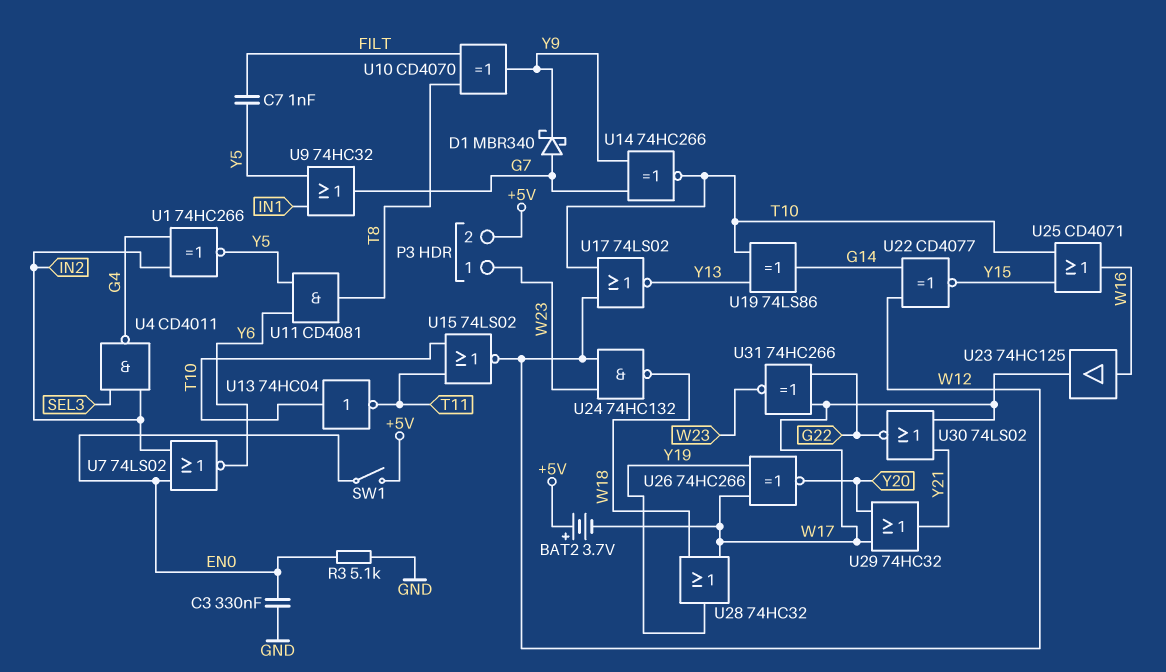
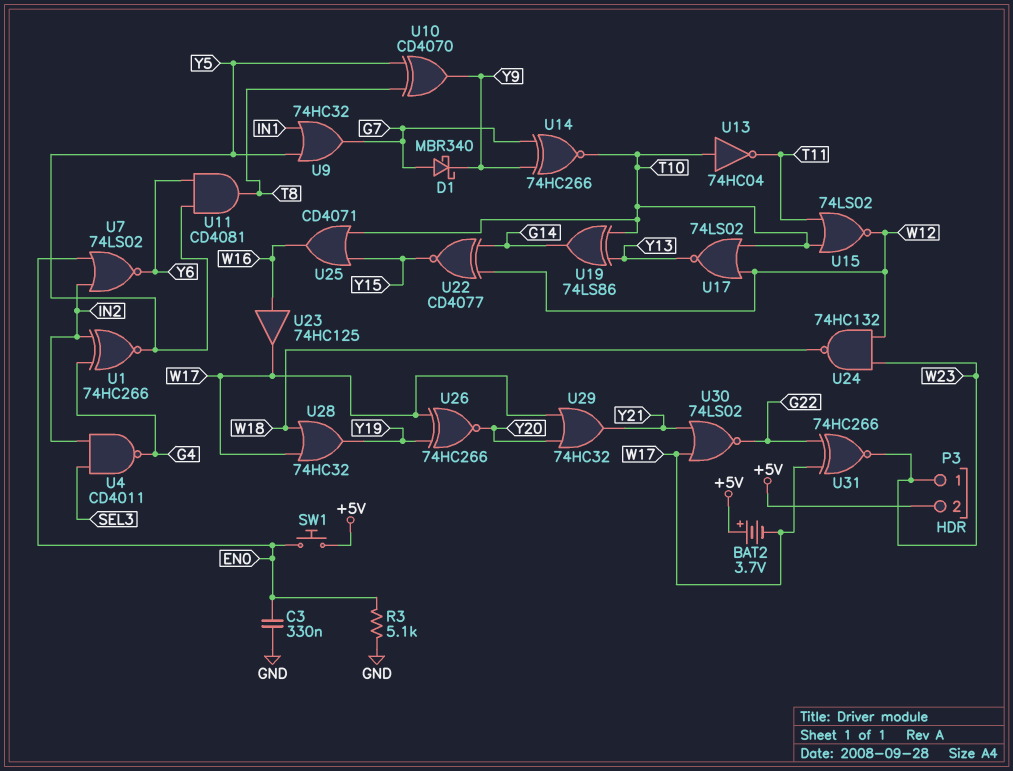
C7: 1nF (FILT, Y5) -> none
SW1: switch (+5V, EN0) -> button (+5V, EN0)
U10: XOR CD4070 (in FILT, in T8, out Y9) -> XOR CD4070 (in T8, in Y5, out Y9)

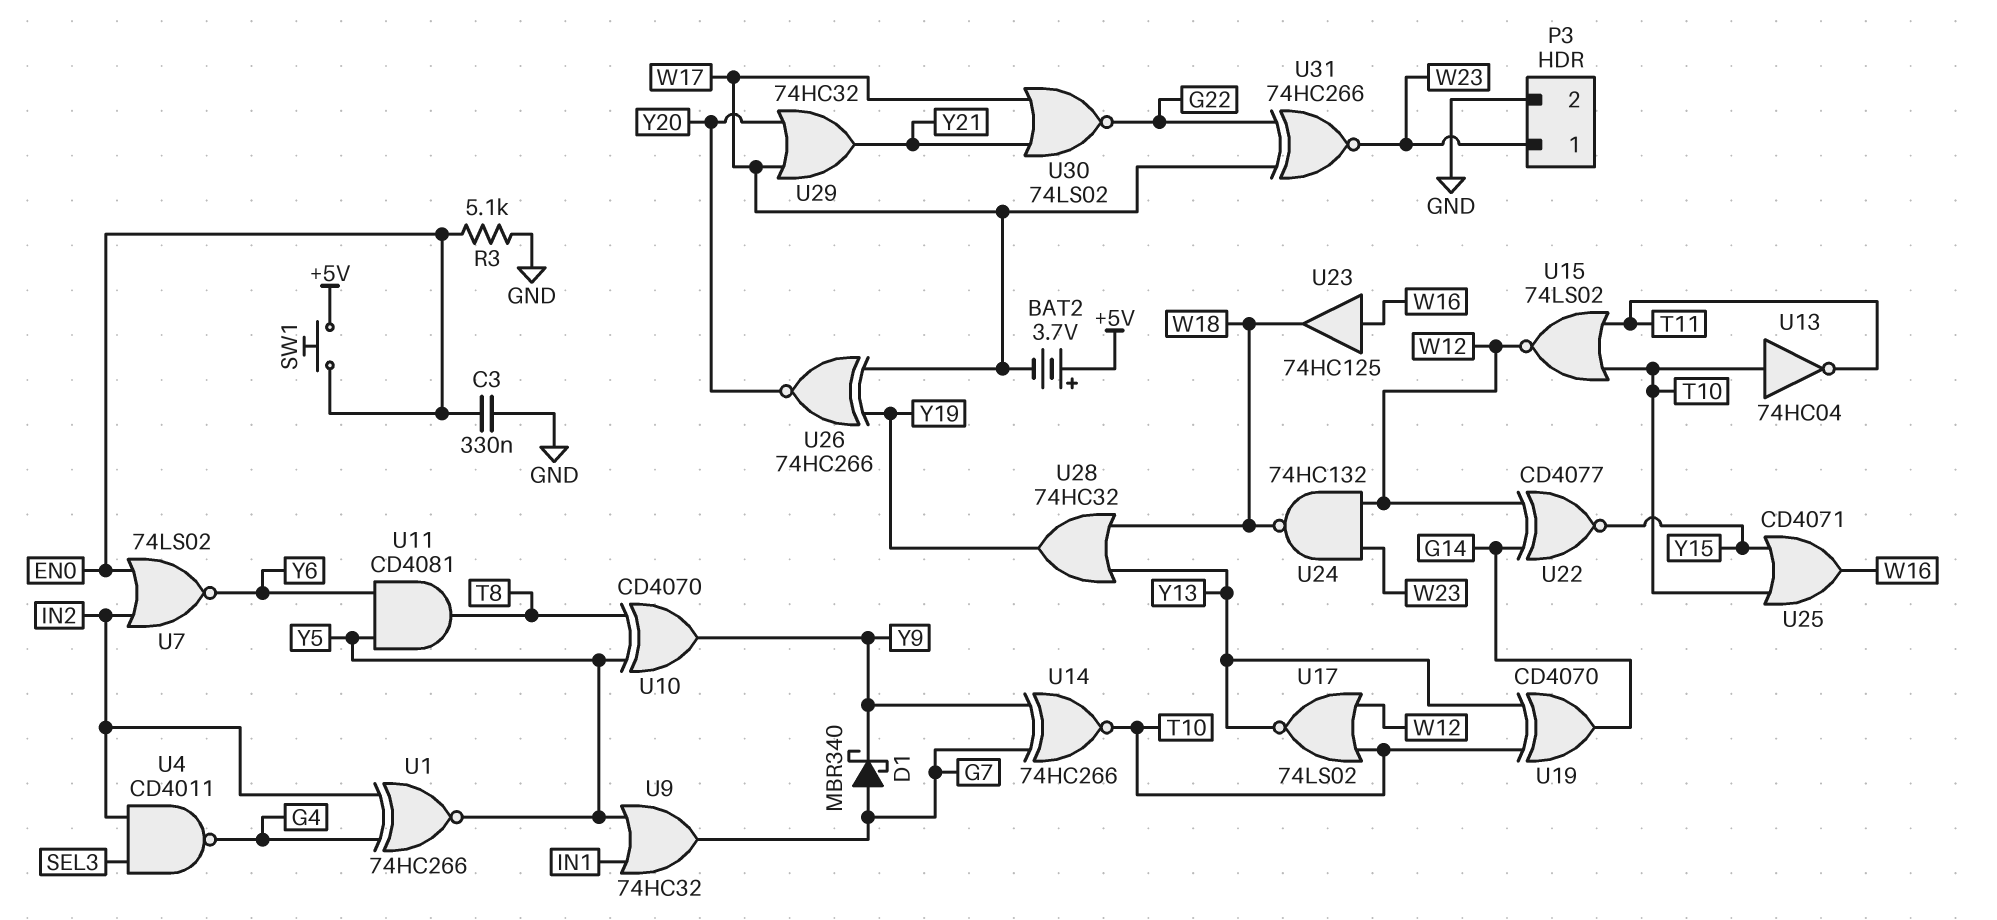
P3 pin 2: +5V -> GND
U19: XOR 74LS86 (in T10, in Y13, out G14) -> XOR CD4070 (in T10, in Y13, out G14)
U23: buffer 74HC125 (in W16, out W17) -> buffer 74HC125 (in W16, out W18)
U28: OR 74HC32 (in W17, in W18, out Y19) -> OR 74HC32 (in W18, in Y13, out Y19)

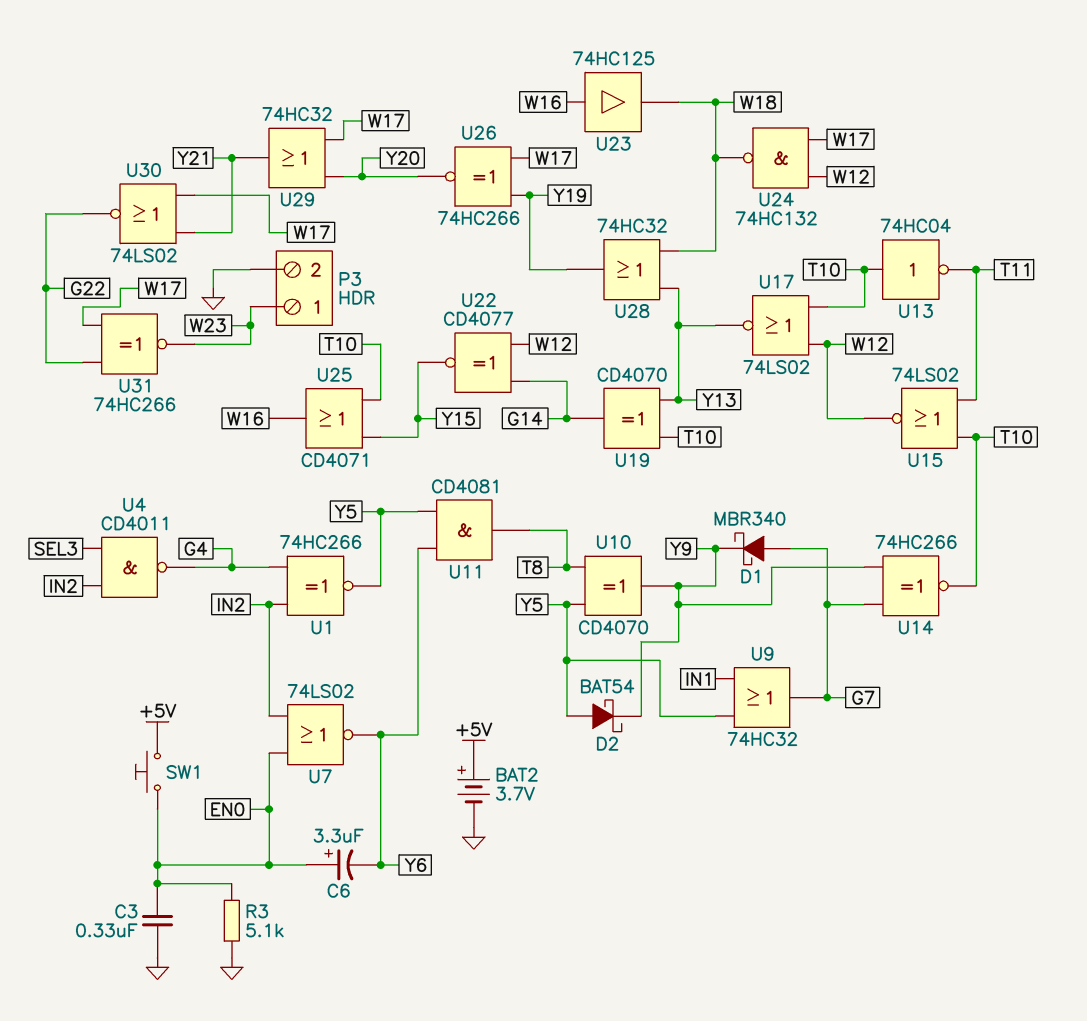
BAT2: 3.7V (plus +5V, minus W17) -> 3.7V (plus +5V, minus GND)
C6: none -> 3.3uF (plus EN0, minus Y6)
D2: none -> schottky BAT54 (A Y5, K Y9)
U24: NAND 74HC132 (in W12, in W23, out W18) -> NAND 74HC132 (in W12, in W17, out W18)

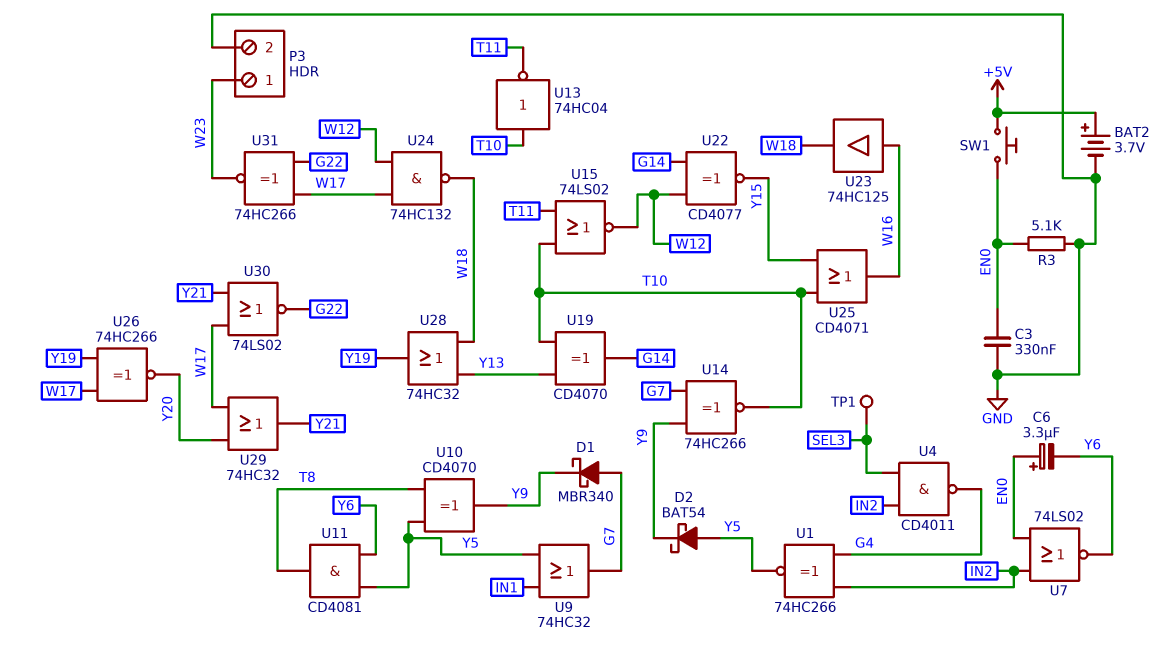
TP1: none -> test point (SEL3)
U17: NOR 74LS02 (in T10, in W12, out Y13) -> none

